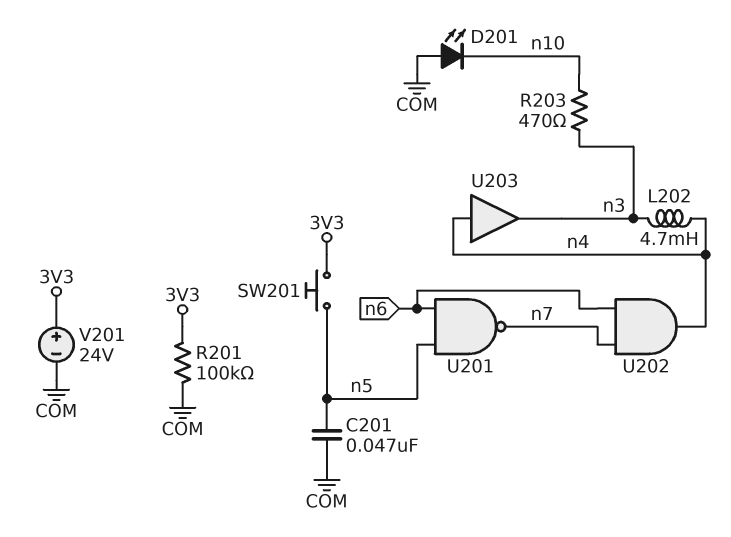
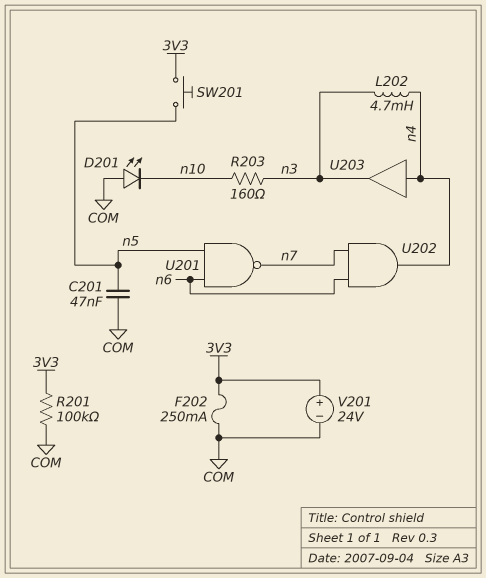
F202: none -> 250mA (3V3, COM)
R203: 470 (n3, n10) -> 160 (n3, n10)

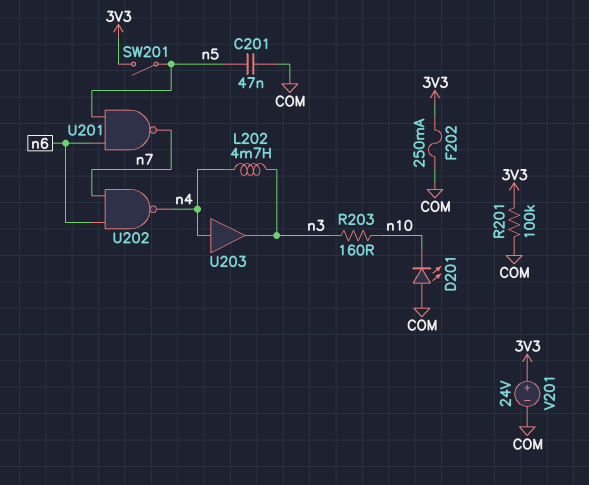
SW201: button (3V3, n5) -> switch (3V3, n5)
U202: AND (in n6, in n7, out n4) -> NAND (in n6, in n7, out n4)

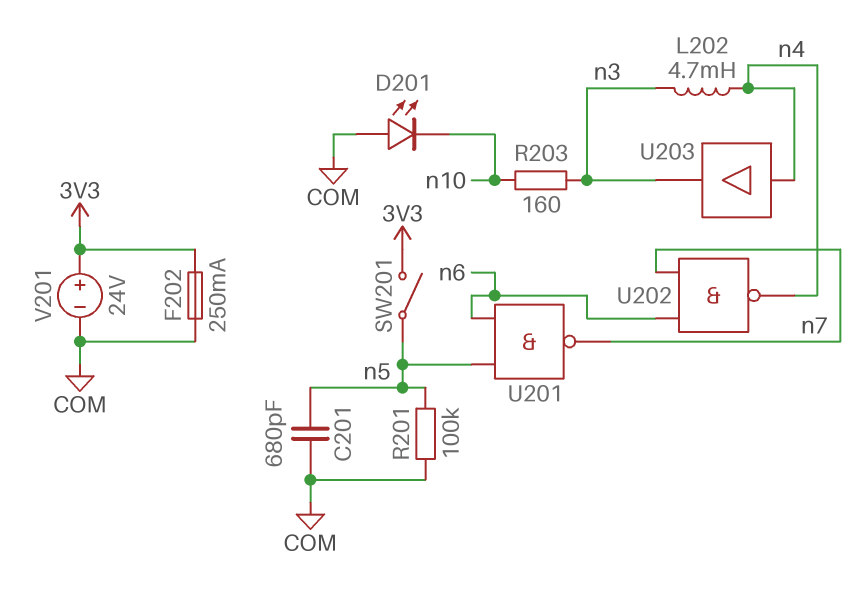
C201: 47nF (COM, n5) -> 680pF (COM, n5)
R201: 100k (3V3, COM) -> 100k (COM, n5)

